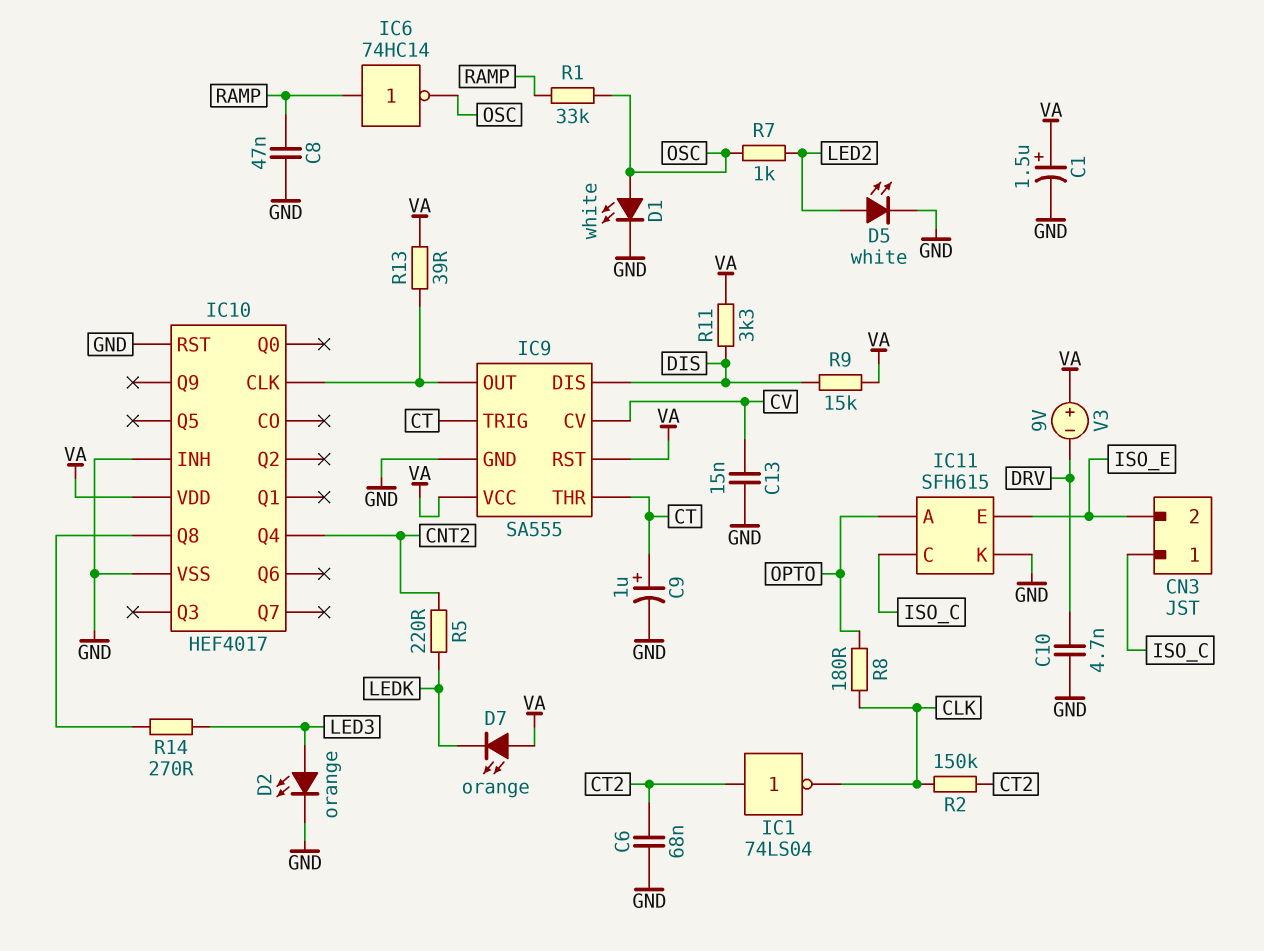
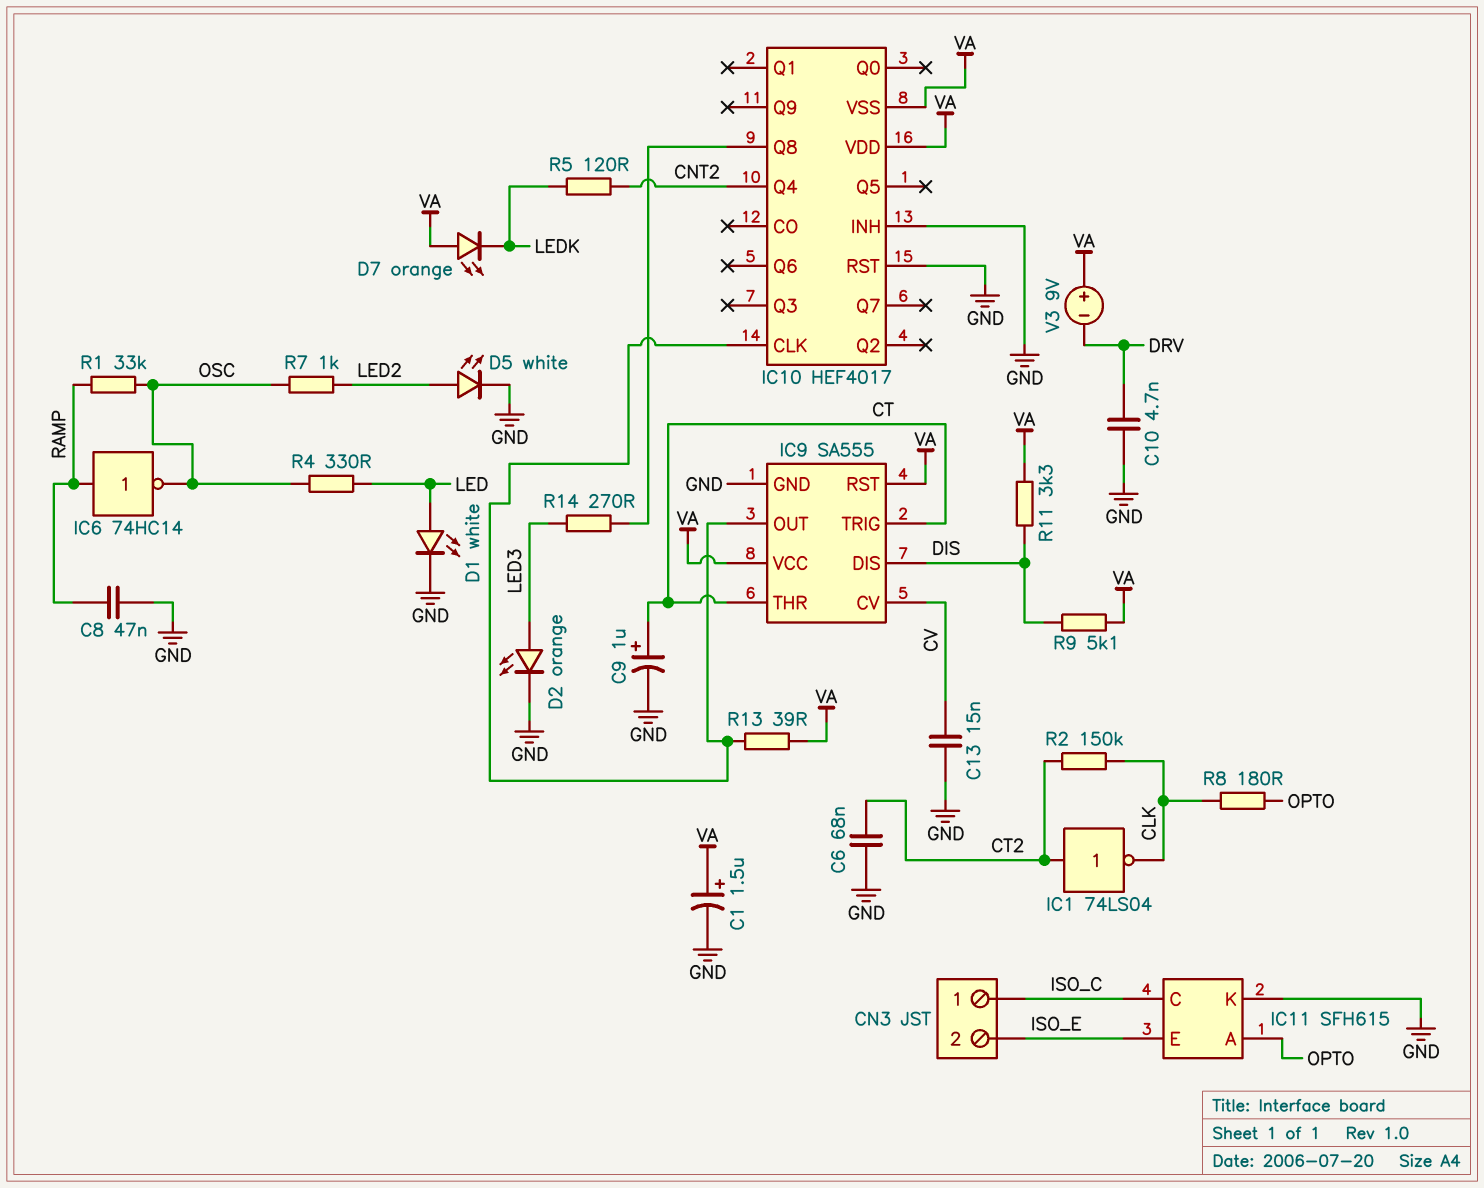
D1: LED white (A OSC, K GND) -> LED white (A LED, K GND)
IC10 pin VSS: GND -> VA
R4: none -> 330 (LED, OSC)
R5: 220 (CNT2, LEDK) -> 120 (CNT2, LEDK)
R9: 15k (DIS, VA) -> 5.1k (DIS, VA)

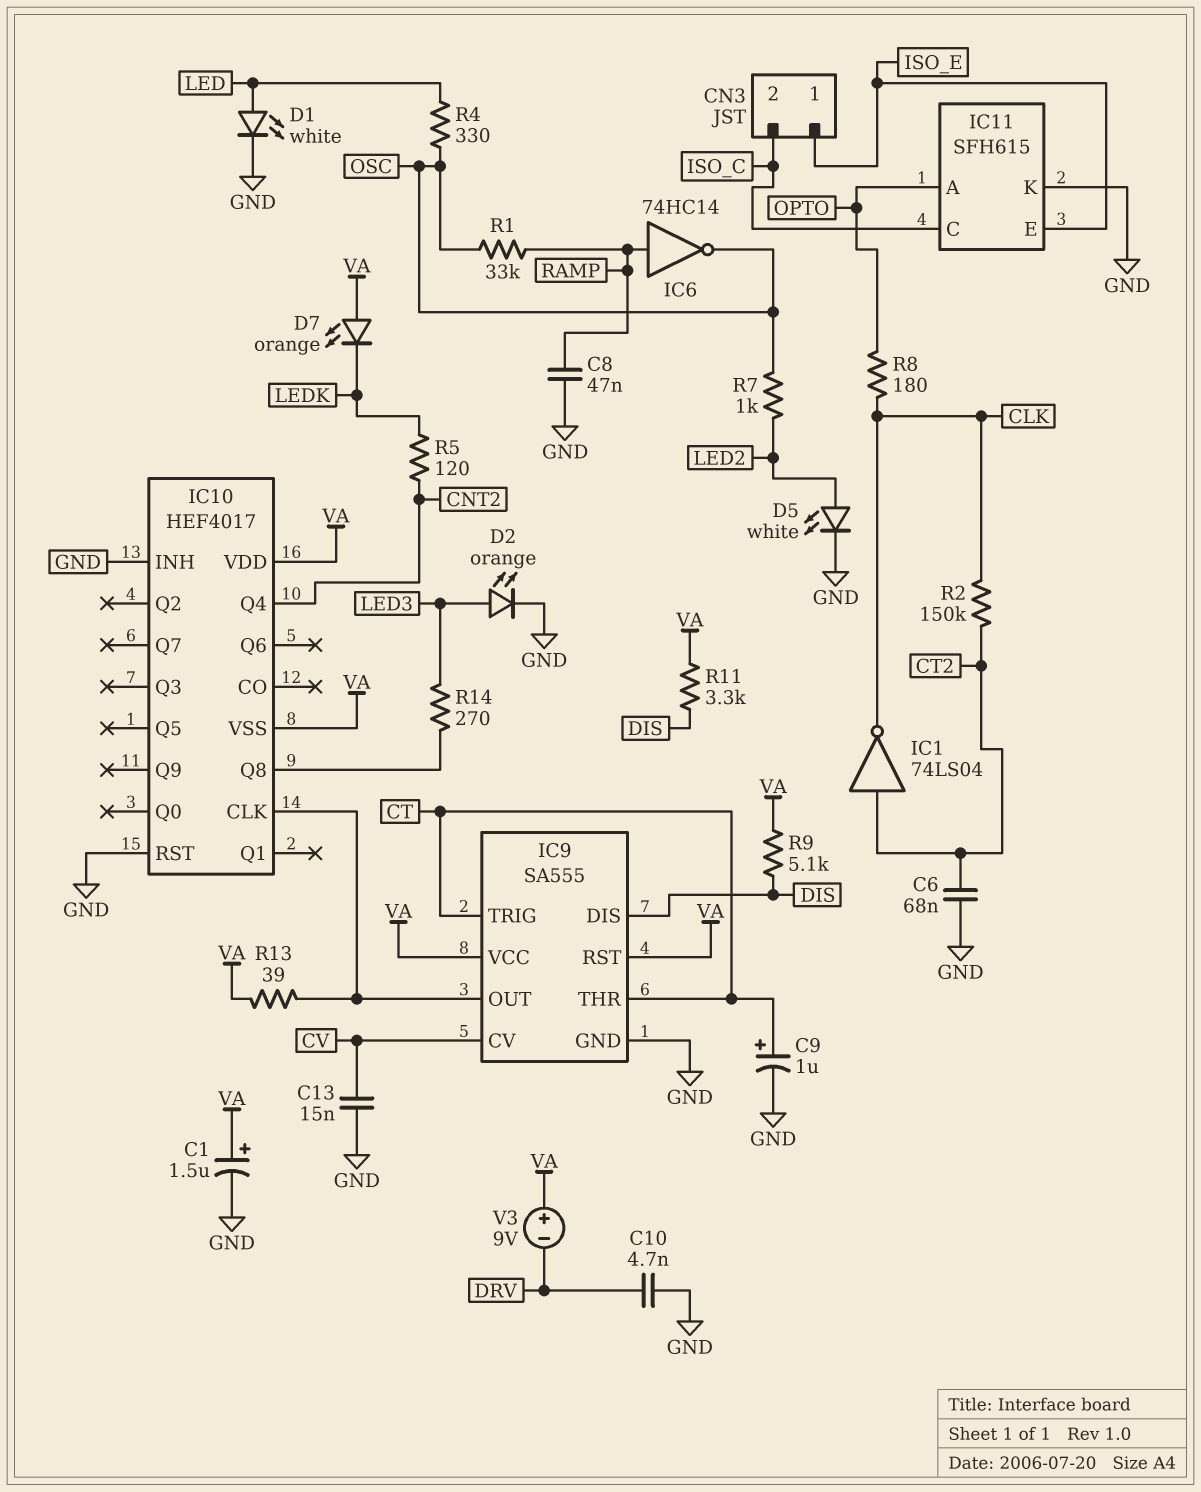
CN3 pin 1: ISO_C -> ISO_E
CN3 pin 2: ISO_E -> ISO_C

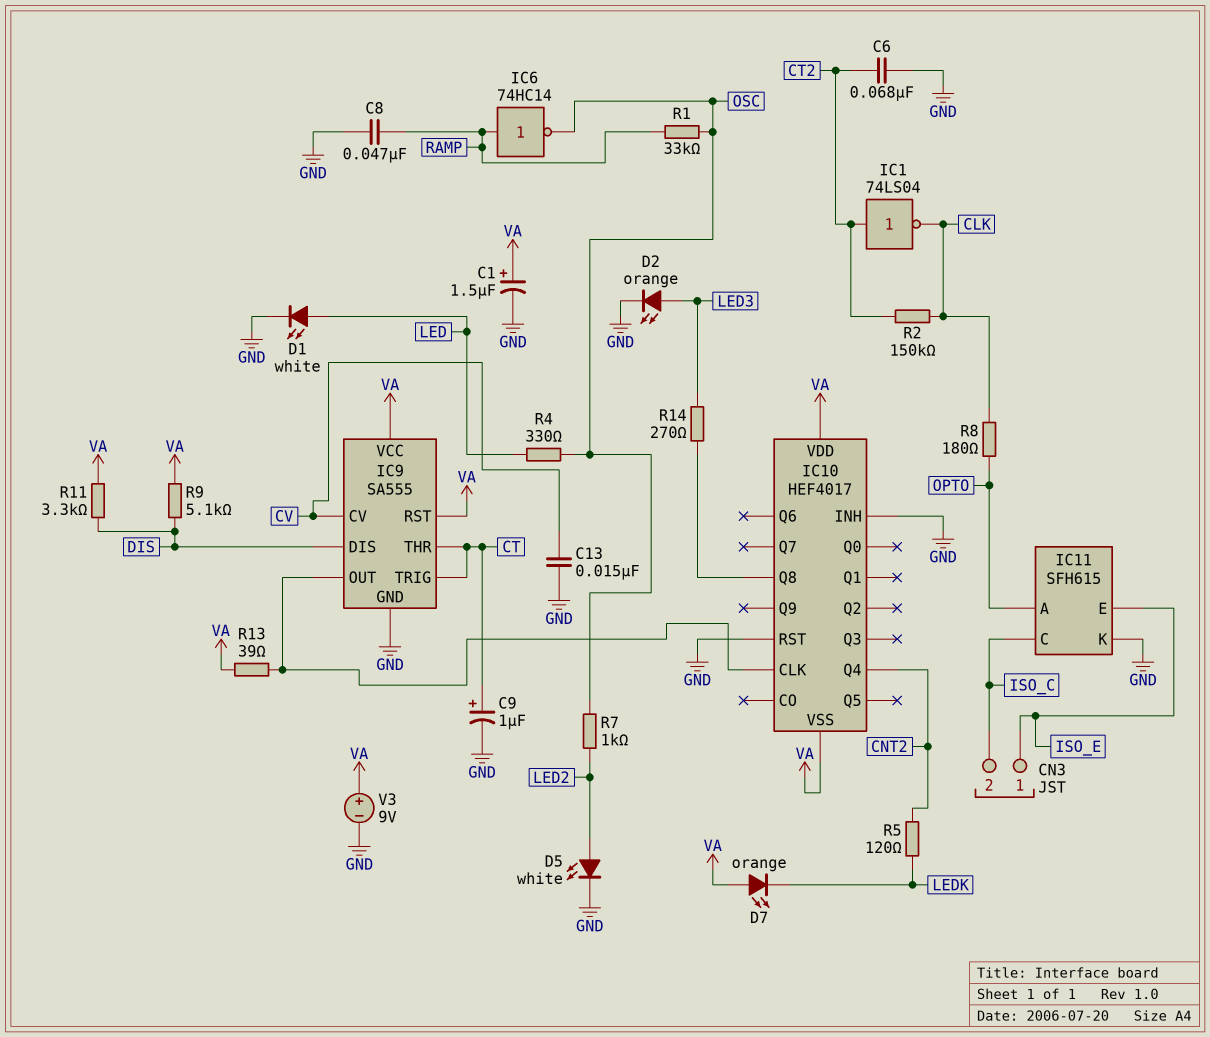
C10: 4.7nF (DRV, GND) -> none
V3: 9V (plus VA, minus DRV) -> 9V (plus VA, minus GND)

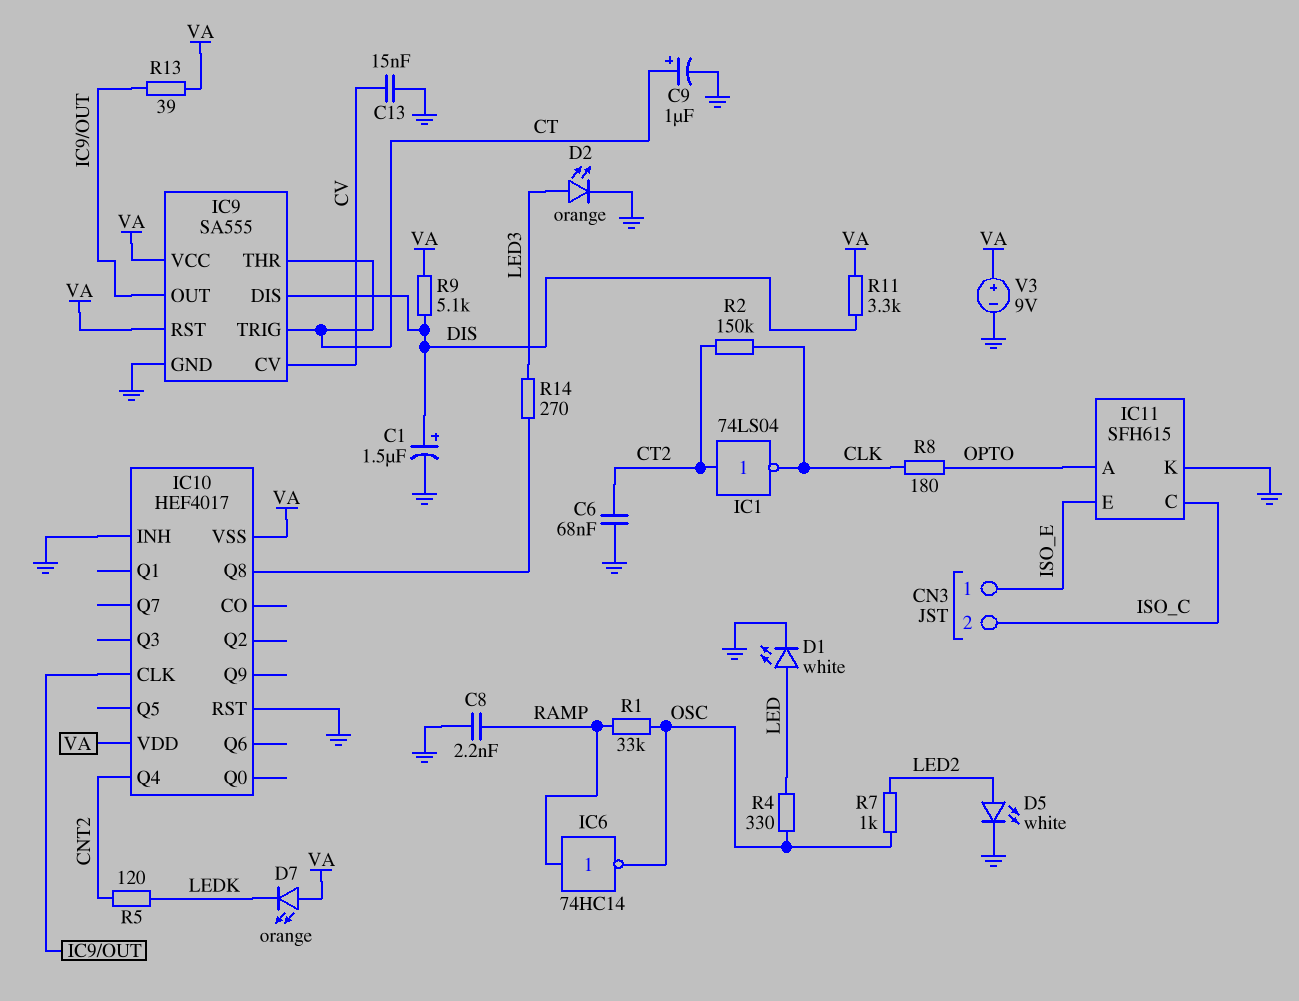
C1: 1.5uF (plus VA, minus GND) -> 1.5uF (plus DIS, minus GND)
C8: 47nF (GND, RAMP) -> 2.2nF (GND, RAMP)

